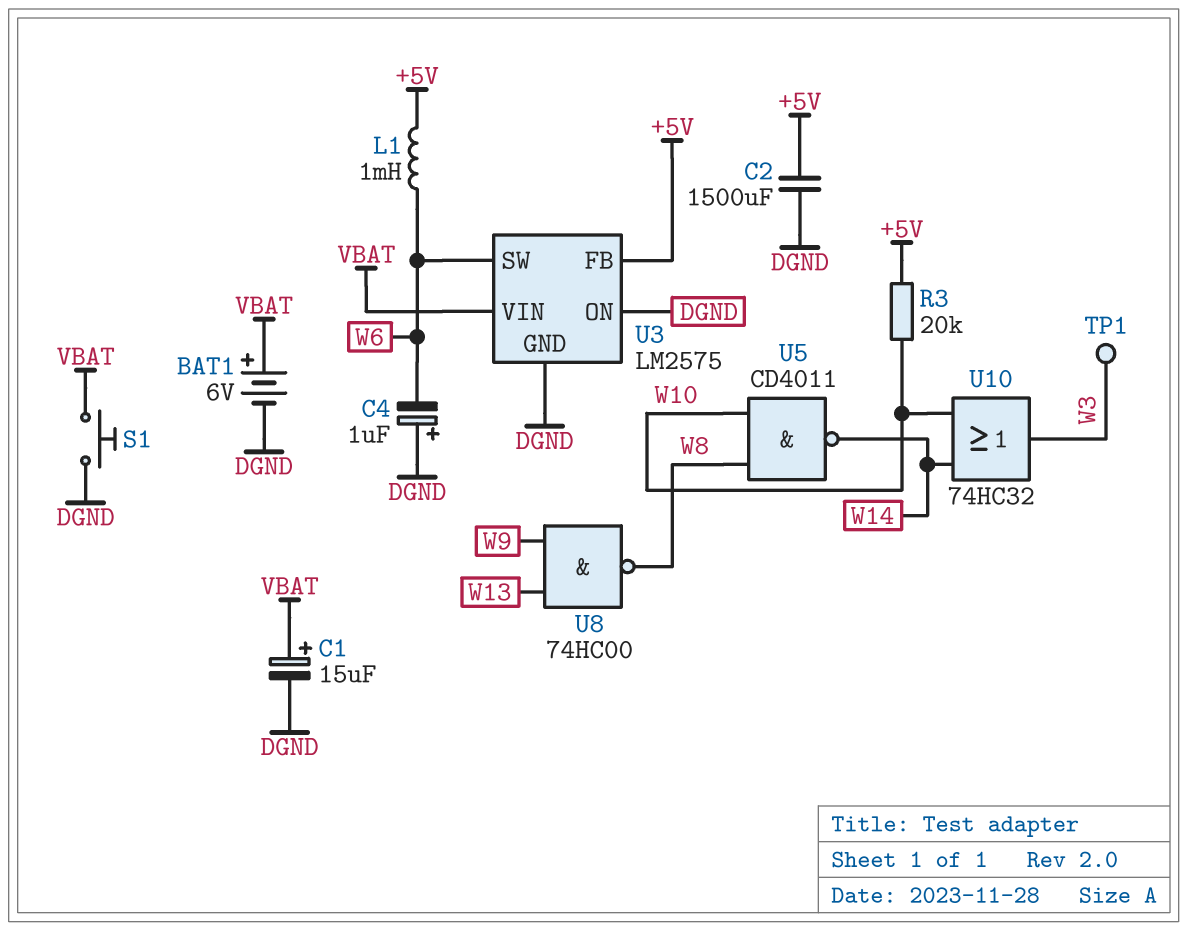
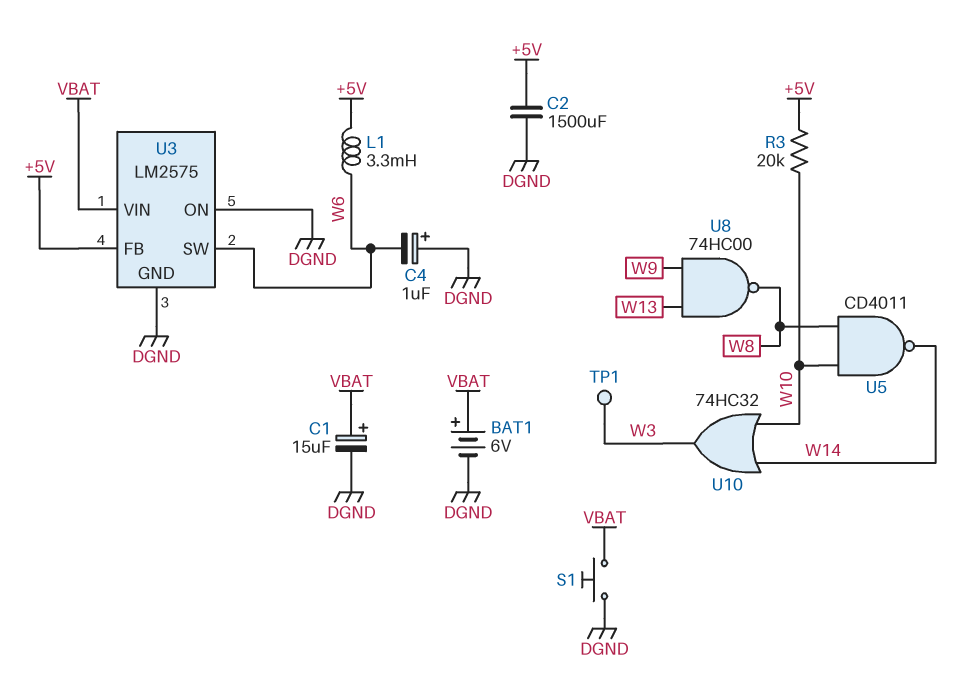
L1: 1mH (+5V, W6) -> 3.3mH (+5V, W6)

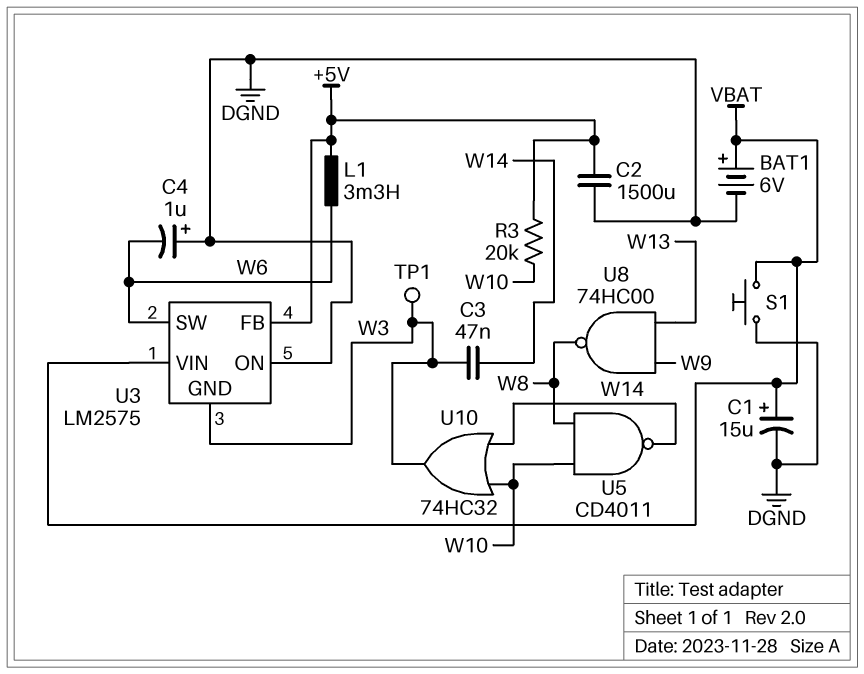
C3: none -> 47nF (W3, W14)
U3 pin GND: DGND -> W3

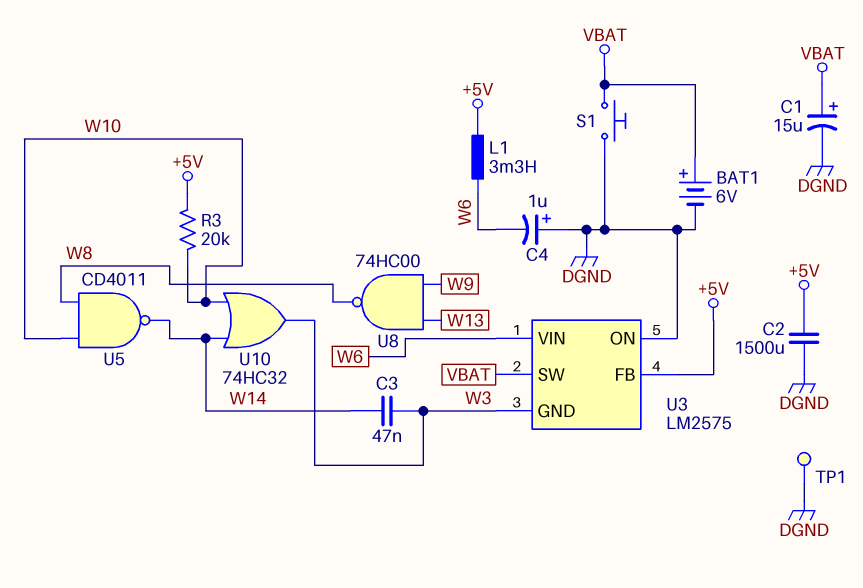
TP1: test point (W3) -> test point (DGND)
U3 pin SW: W6 -> VBAT
U3 pin VIN: VBAT -> W6

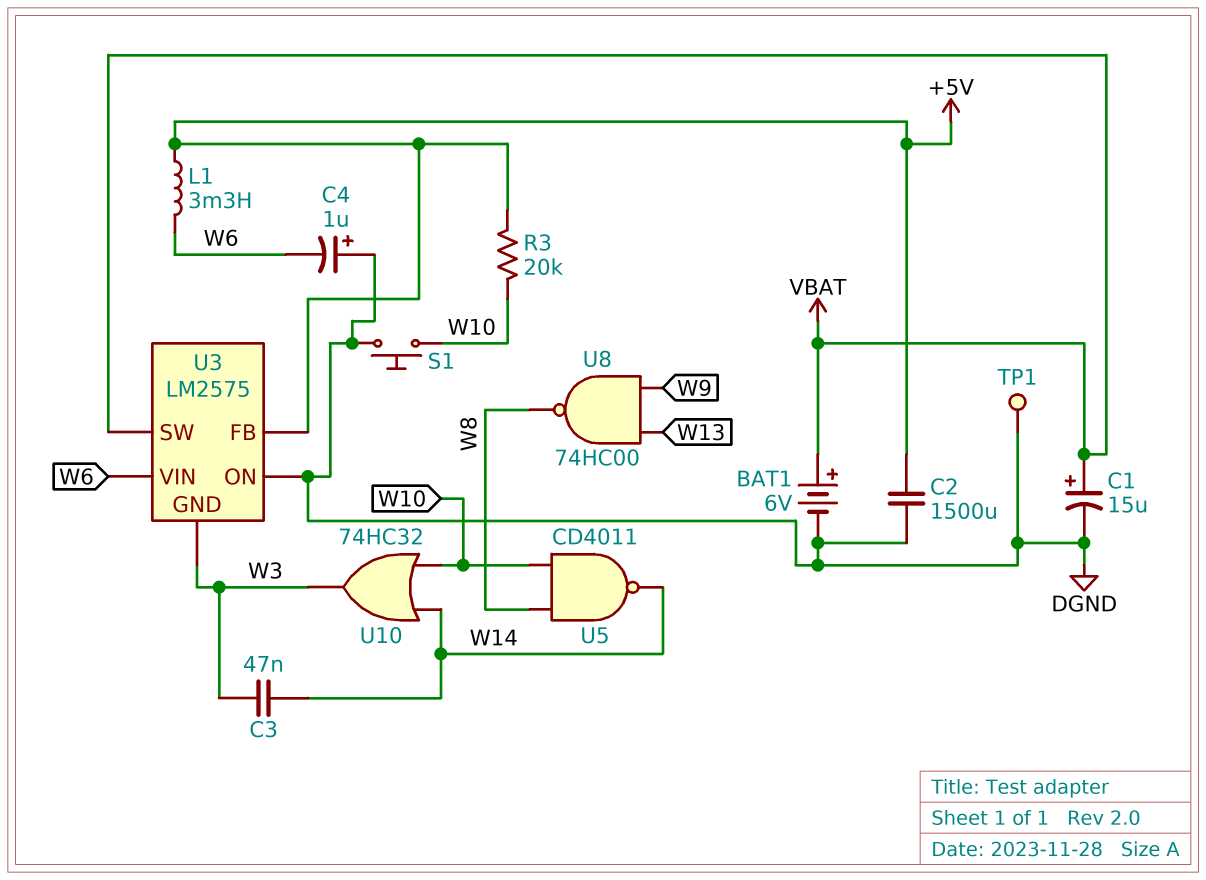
S1: button (DGND, VBAT) -> button (DGND, W10)

